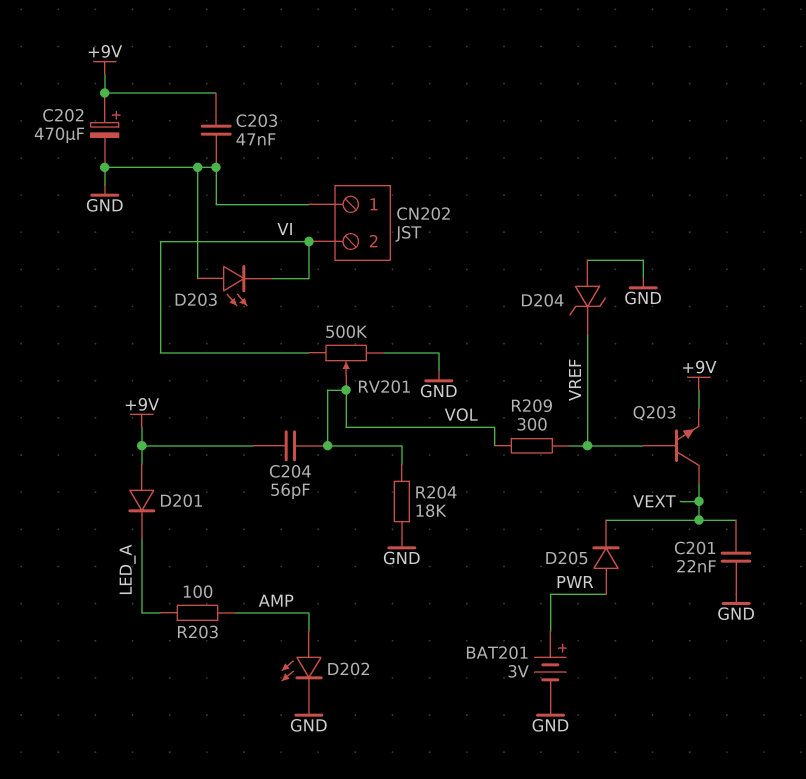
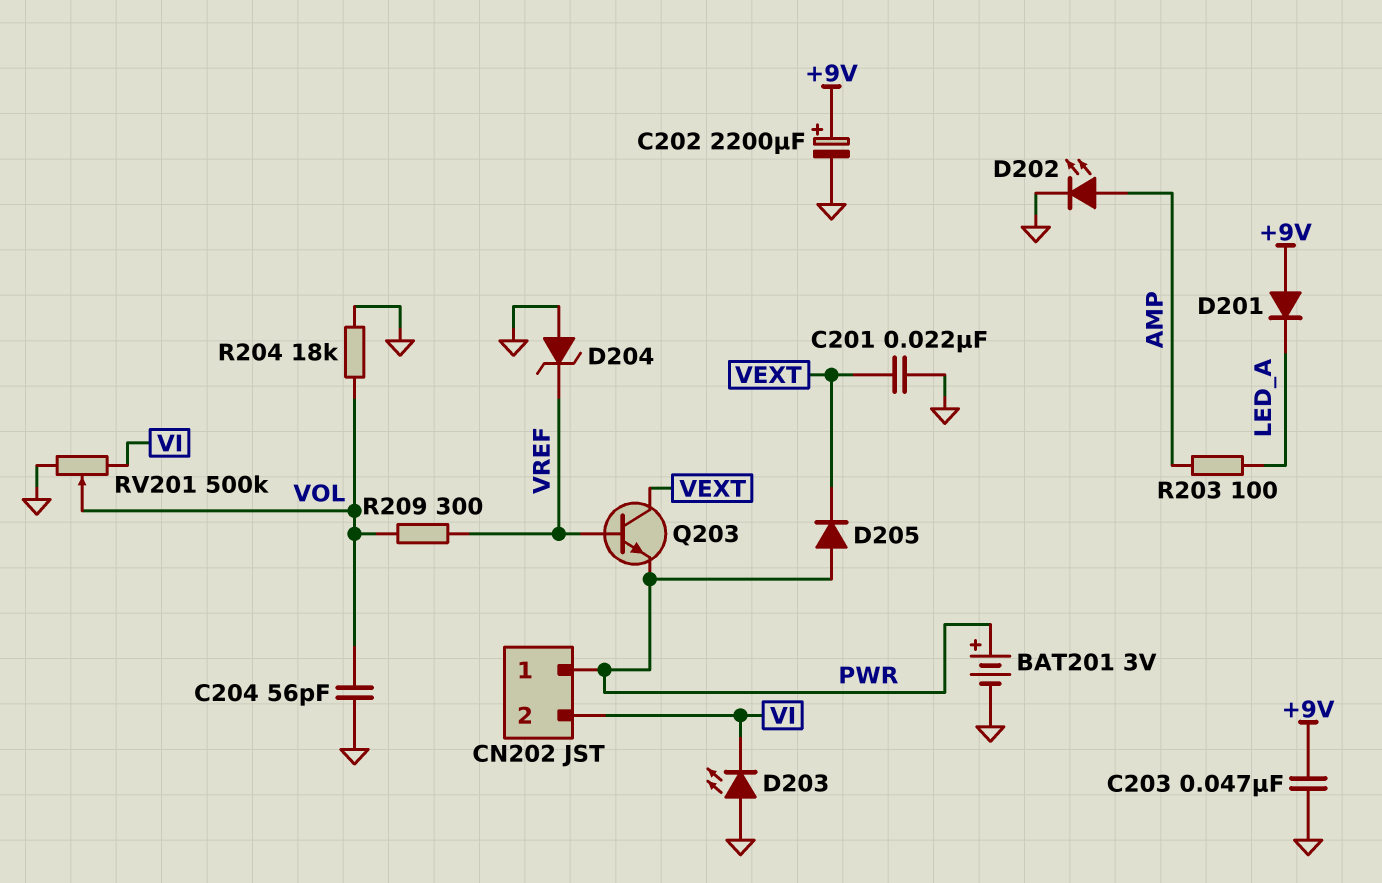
C202: 470uF (plus +9V, minus GND) -> 2200uF (plus +9V, minus GND)
C204: 56pF (+9V, VOL) -> 56pF (GND, VOL)
CN202 pin 1: GND -> PWR
Q203: NPN (B VREF, C VEXT, E +9V) -> NPN (B VREF, C VEXT, E PWR)

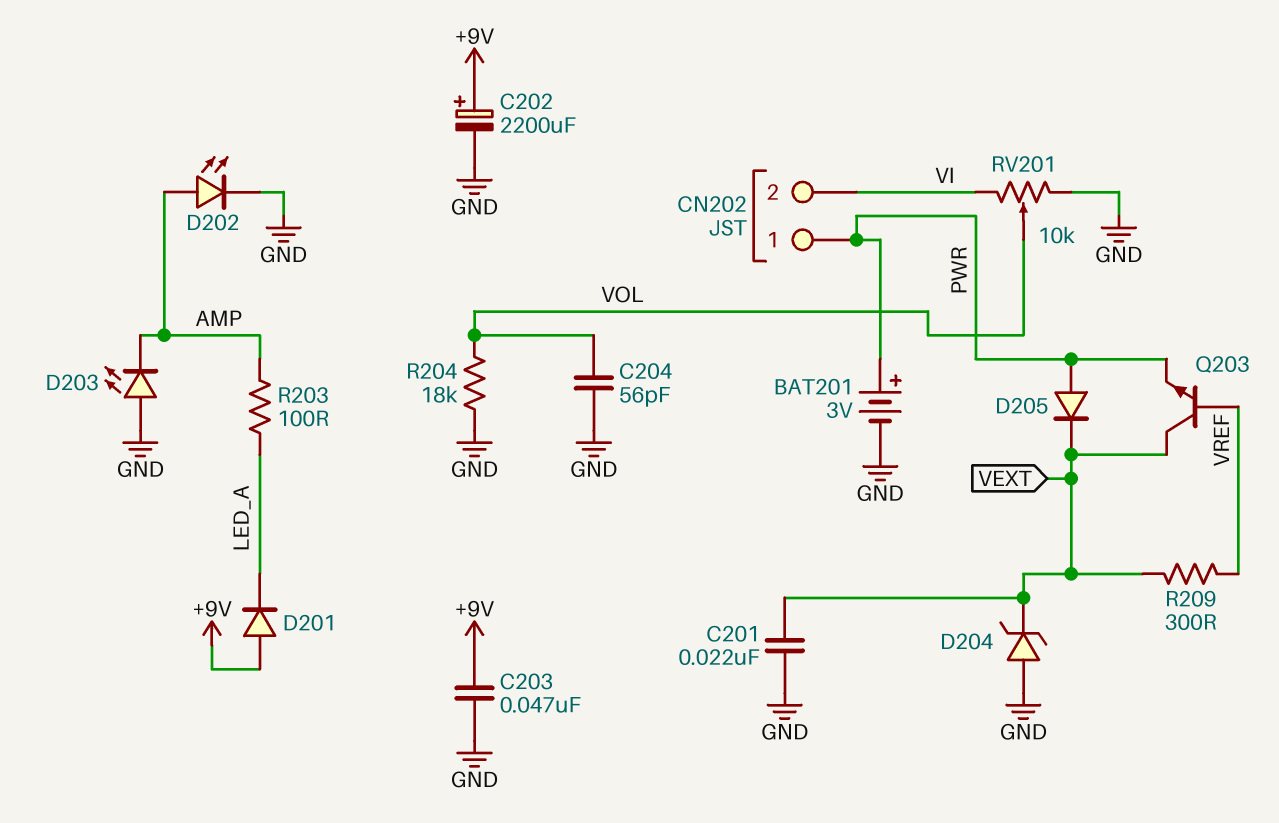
D203: LED (A GND, K VI) -> LED (A GND, K AMP)
D204: zener (A GND, K VREF) -> zener (A GND, K VEXT)
R209: 300 (VOL, VREF) -> 300 (VEXT, VREF)
RV201: 500k (GND, VI, wiper VOL) -> 10k (GND, VI, wiper VOL)

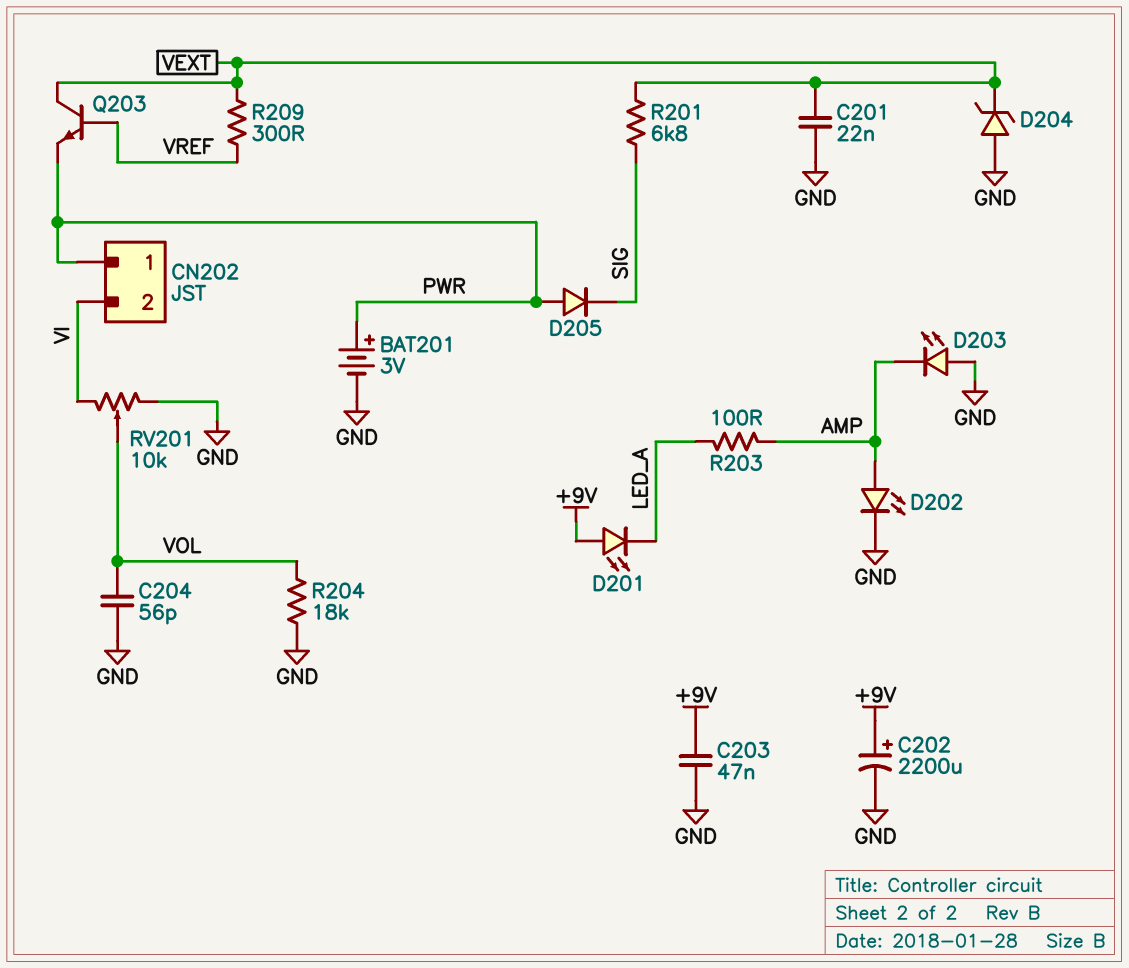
D201: diode (A +9V, K LED_A) -> LED (A +9V, K LED_A)
D205: diode (A PWR, K VEXT) -> diode (A PWR, K SIG)
R201: none -> 6.8k (SIG, VEXT)

